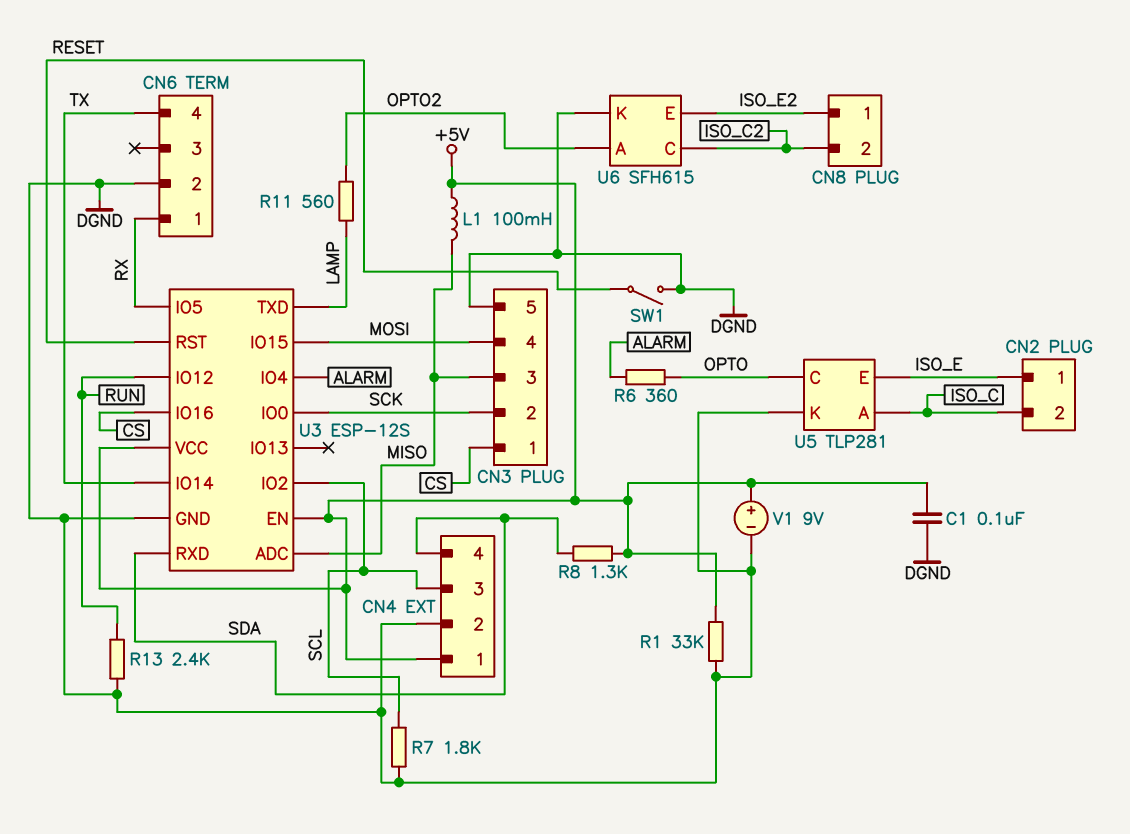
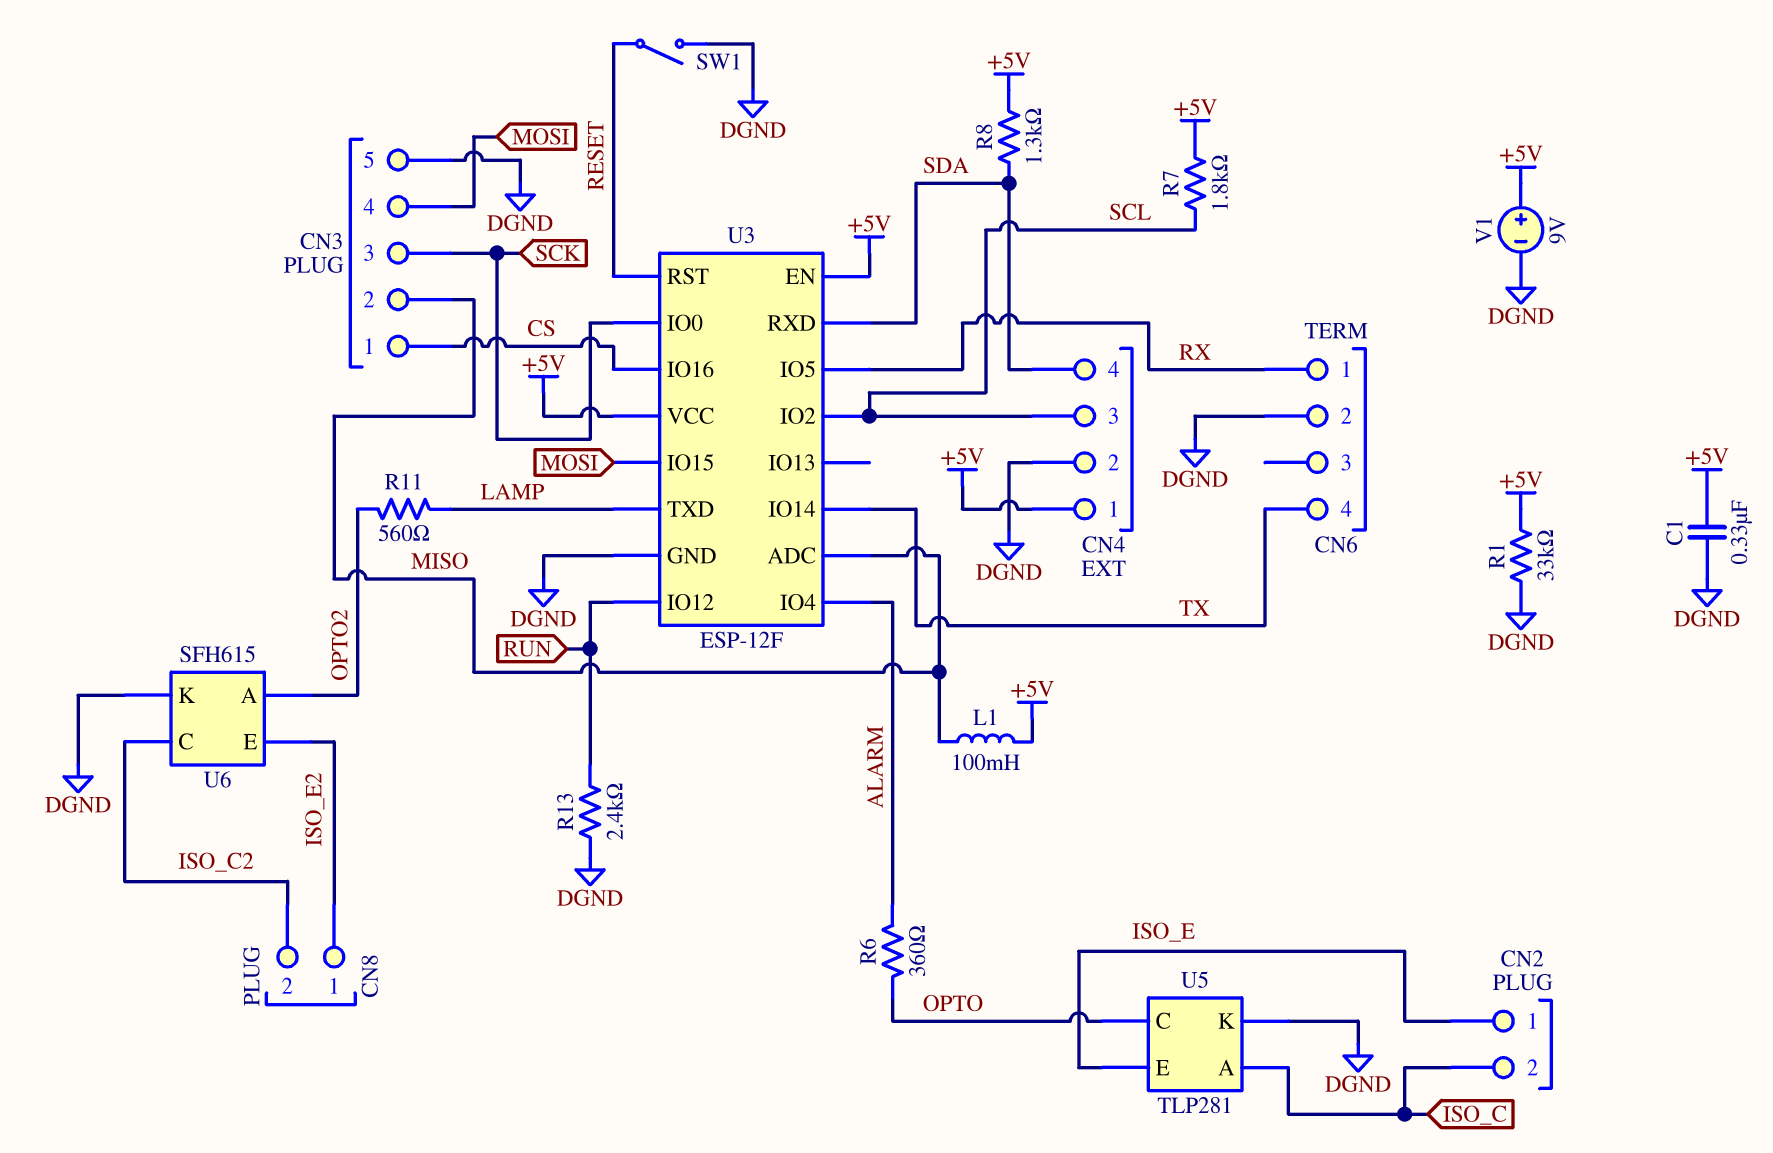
C1: 100nF (+5V, DGND) -> 330nF (+5V, DGND)
CN3 pin 2: SCK -> MISO
CN3 pin 3: MISO -> SCK
R7: 1.8k (DGND, SCL) -> 1.8k (+5V, SCL)
U3: ESP-12S -> ESP-12F

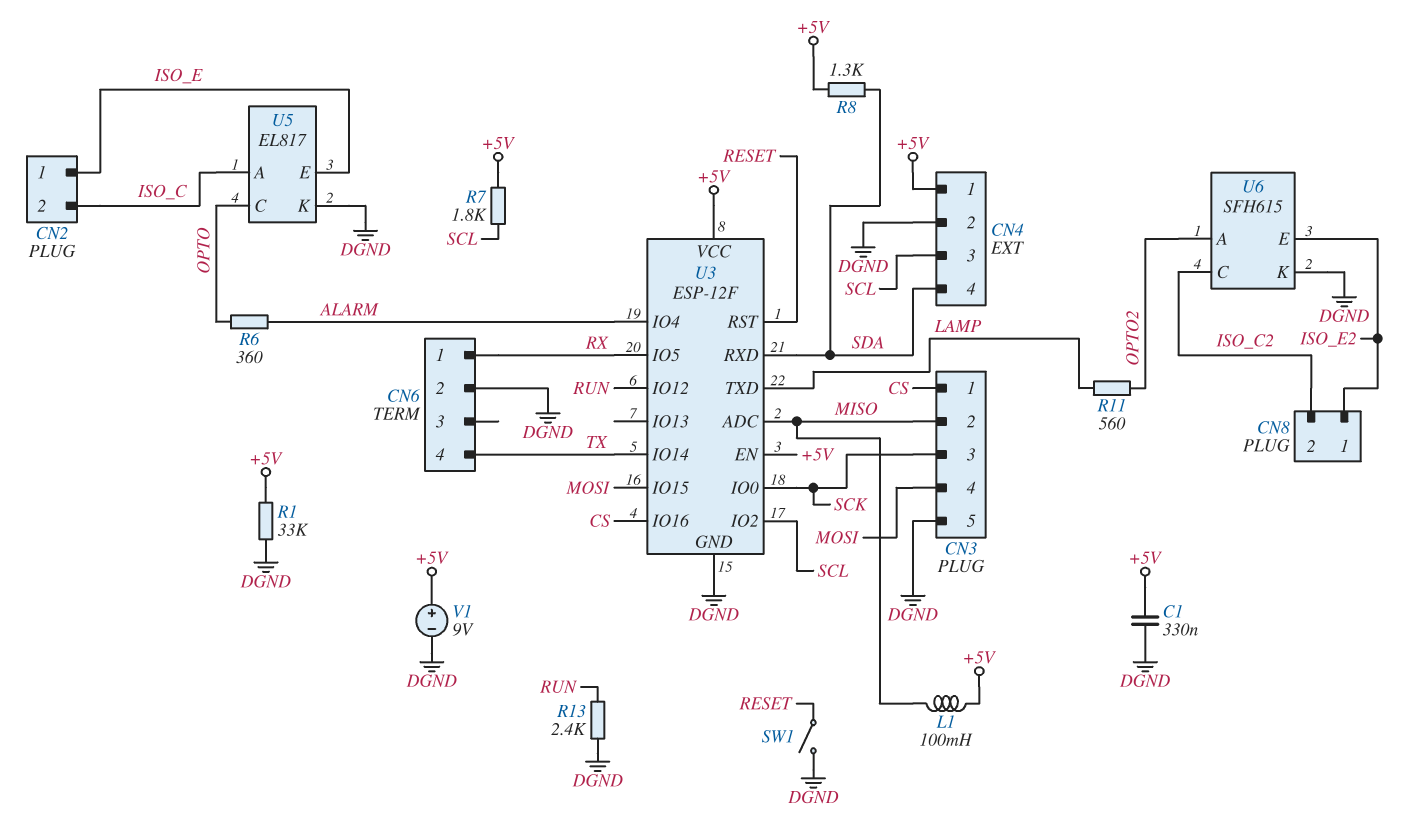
U5: TLP281 -> EL817

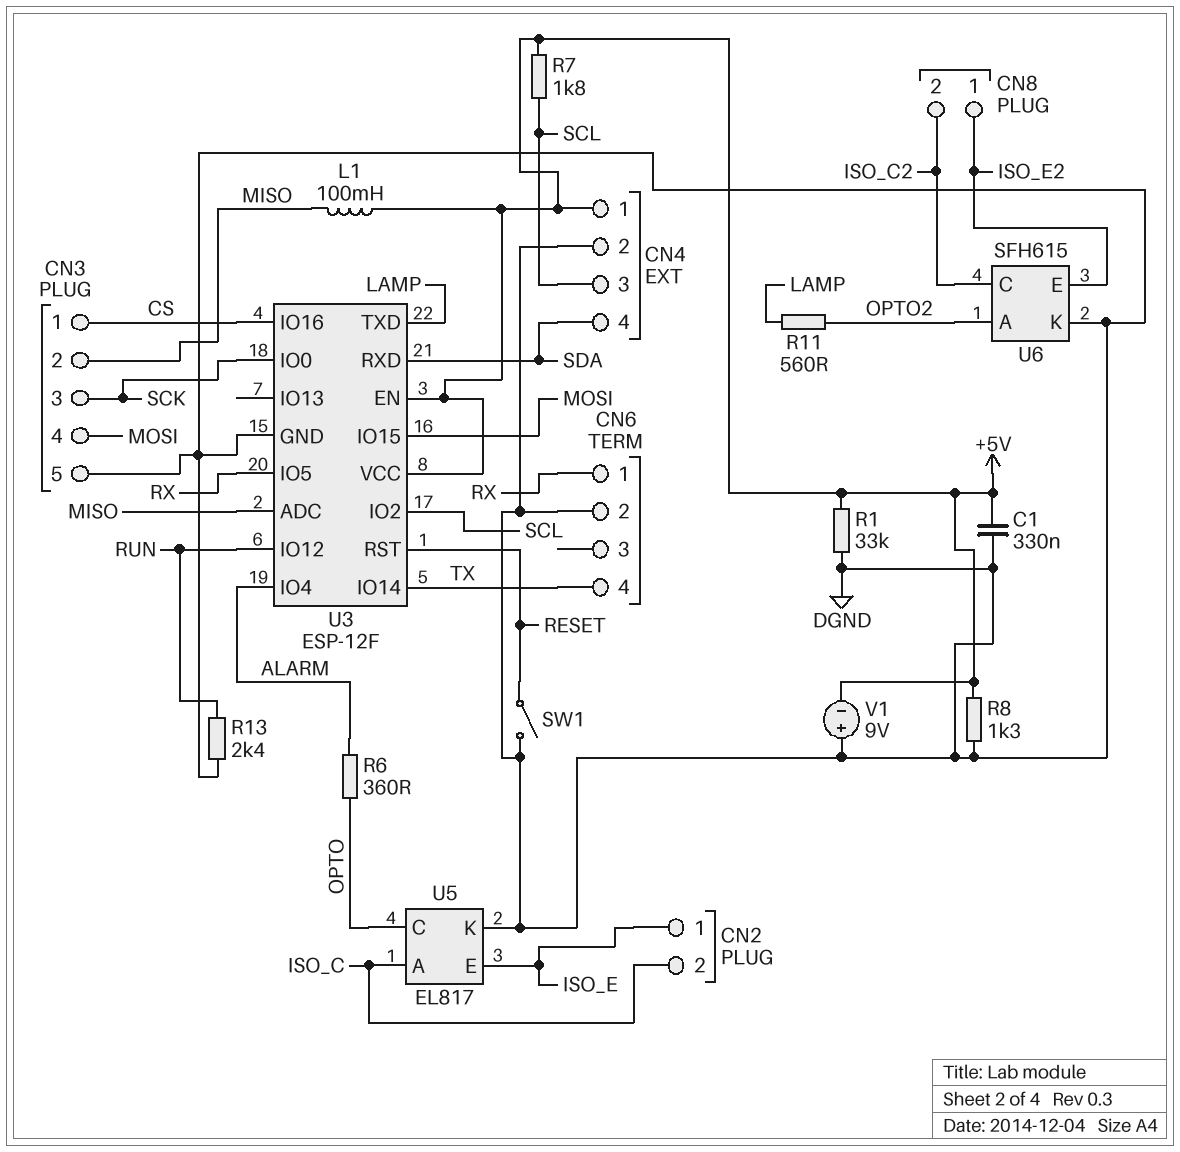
R8: 1.3k (+5V, SDA) -> 1.3k (+5V, DGND)
V1: 9V (plus +5V, minus DGND) -> 9V (plus DGND, minus +5V)

